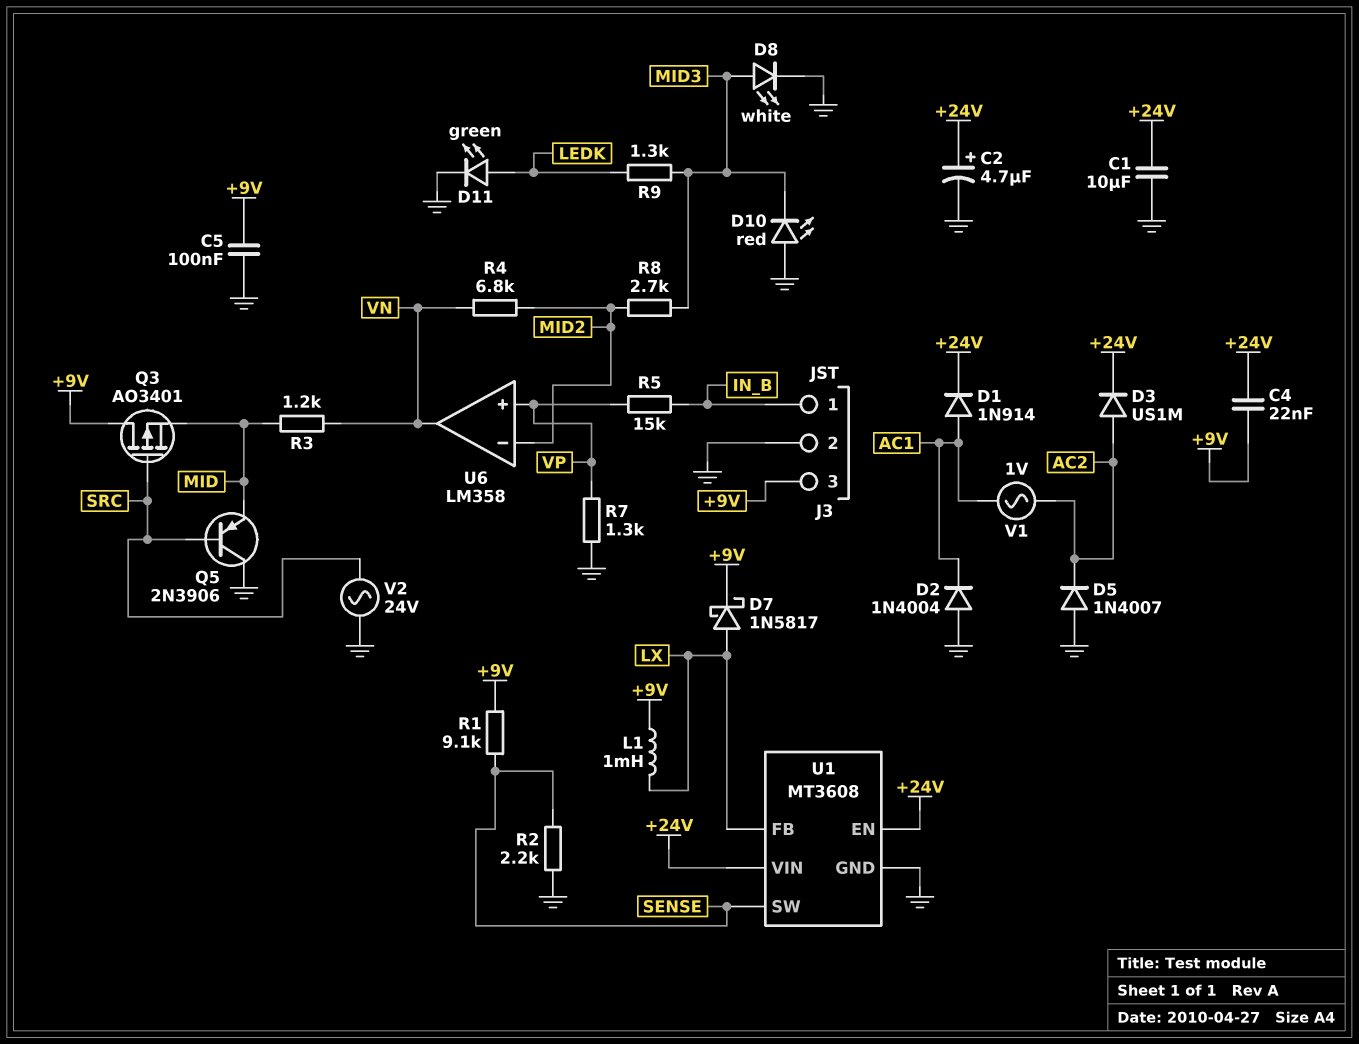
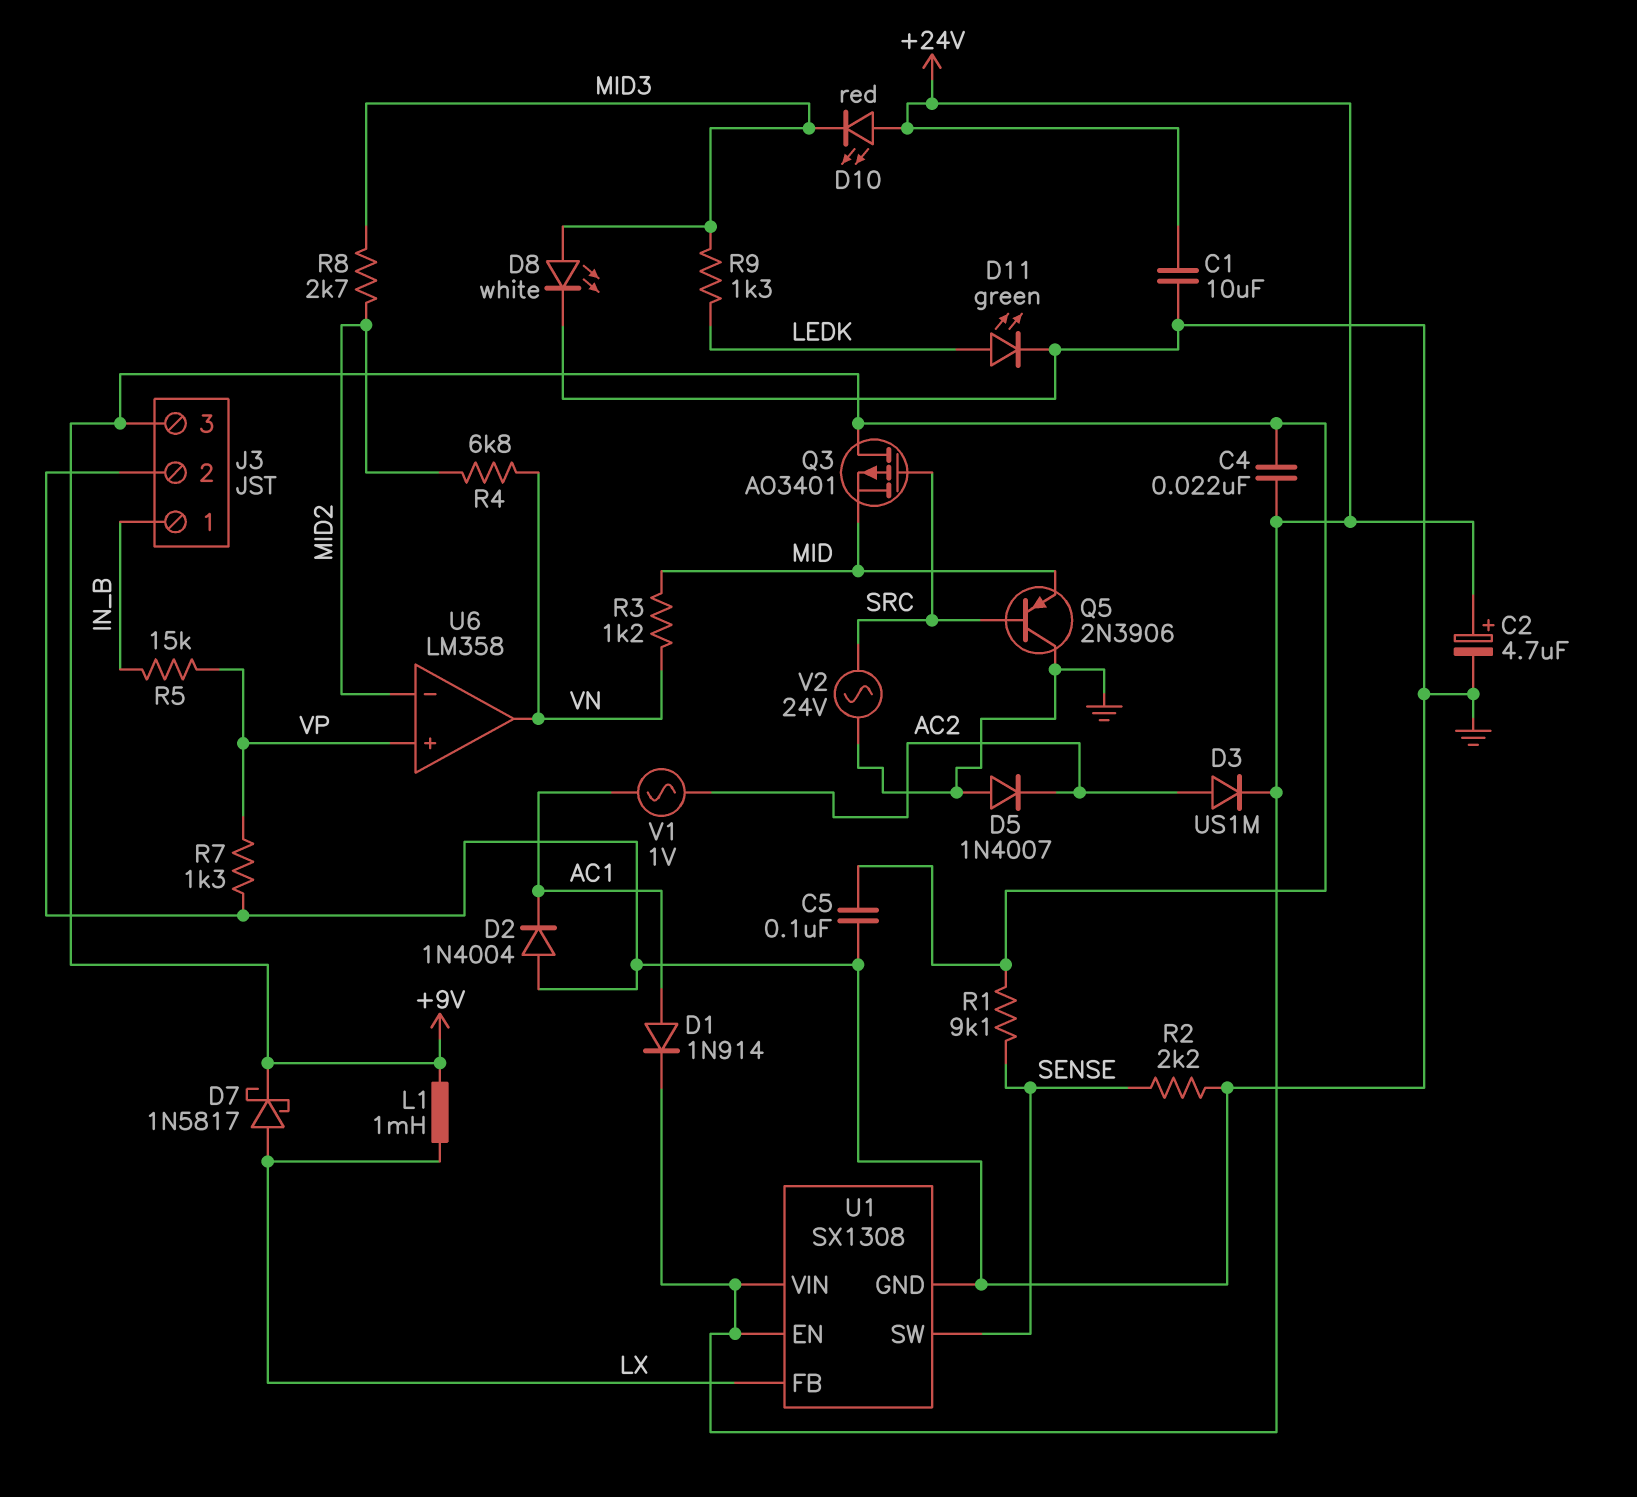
D10: LED red (A GND, K MID3) -> LED red (A +24V, K MID3)
U1: MT3608 -> SX1308

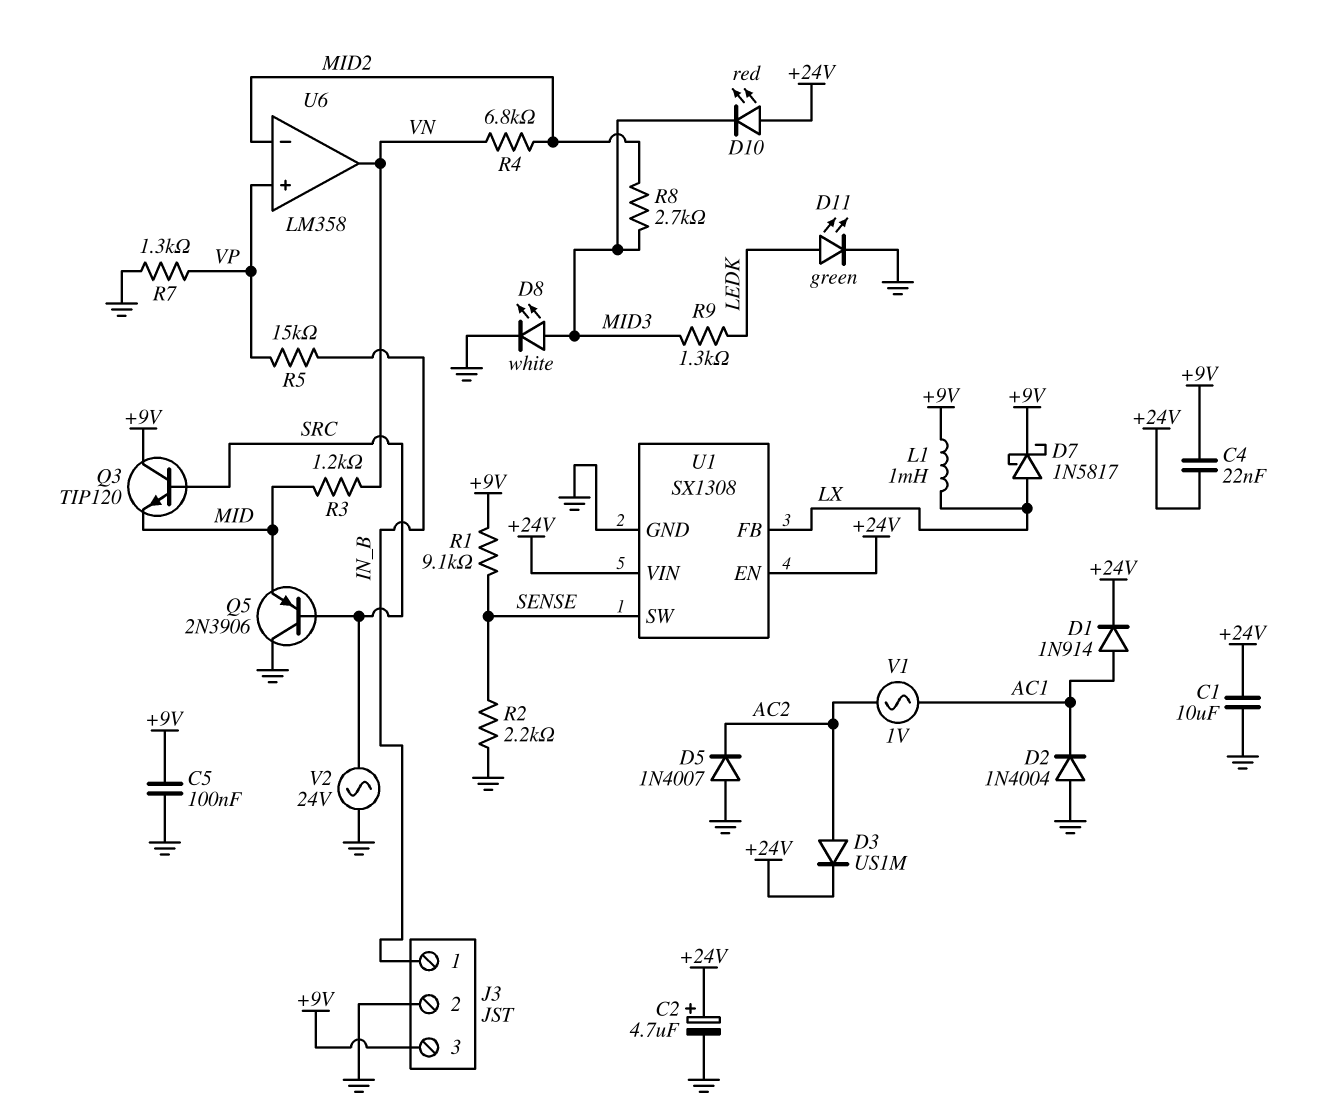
Q3: PMOS AO3401 (G SRC, D +9V, S MID) -> NPN TIP120 (B SRC, C +9V, E MID)

